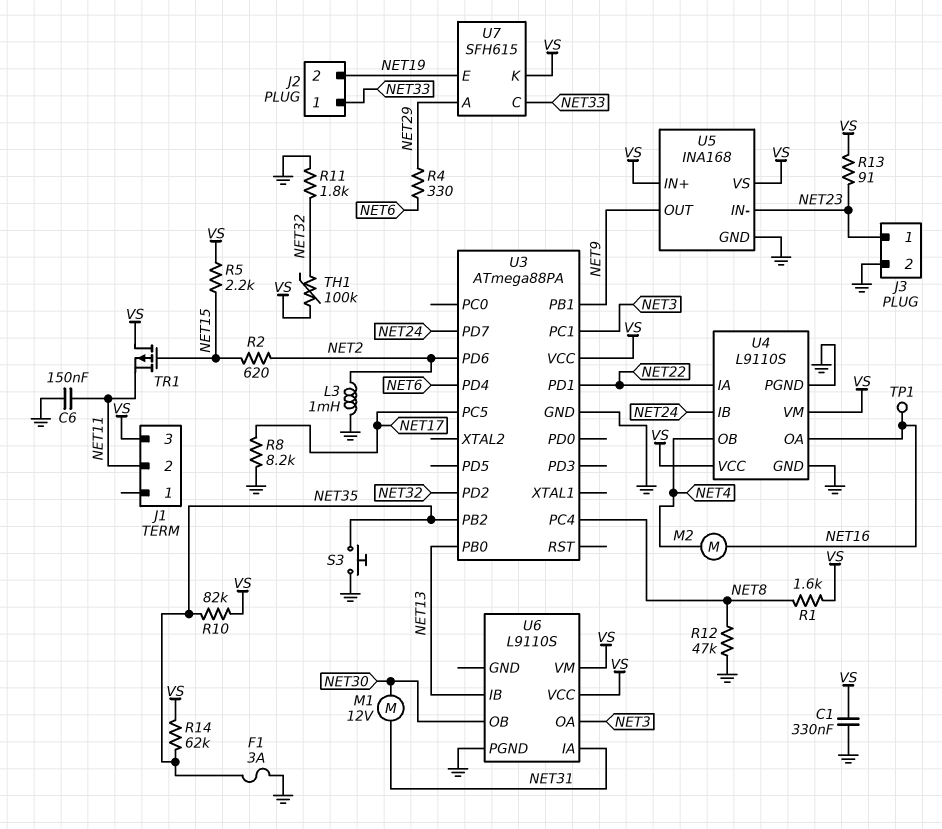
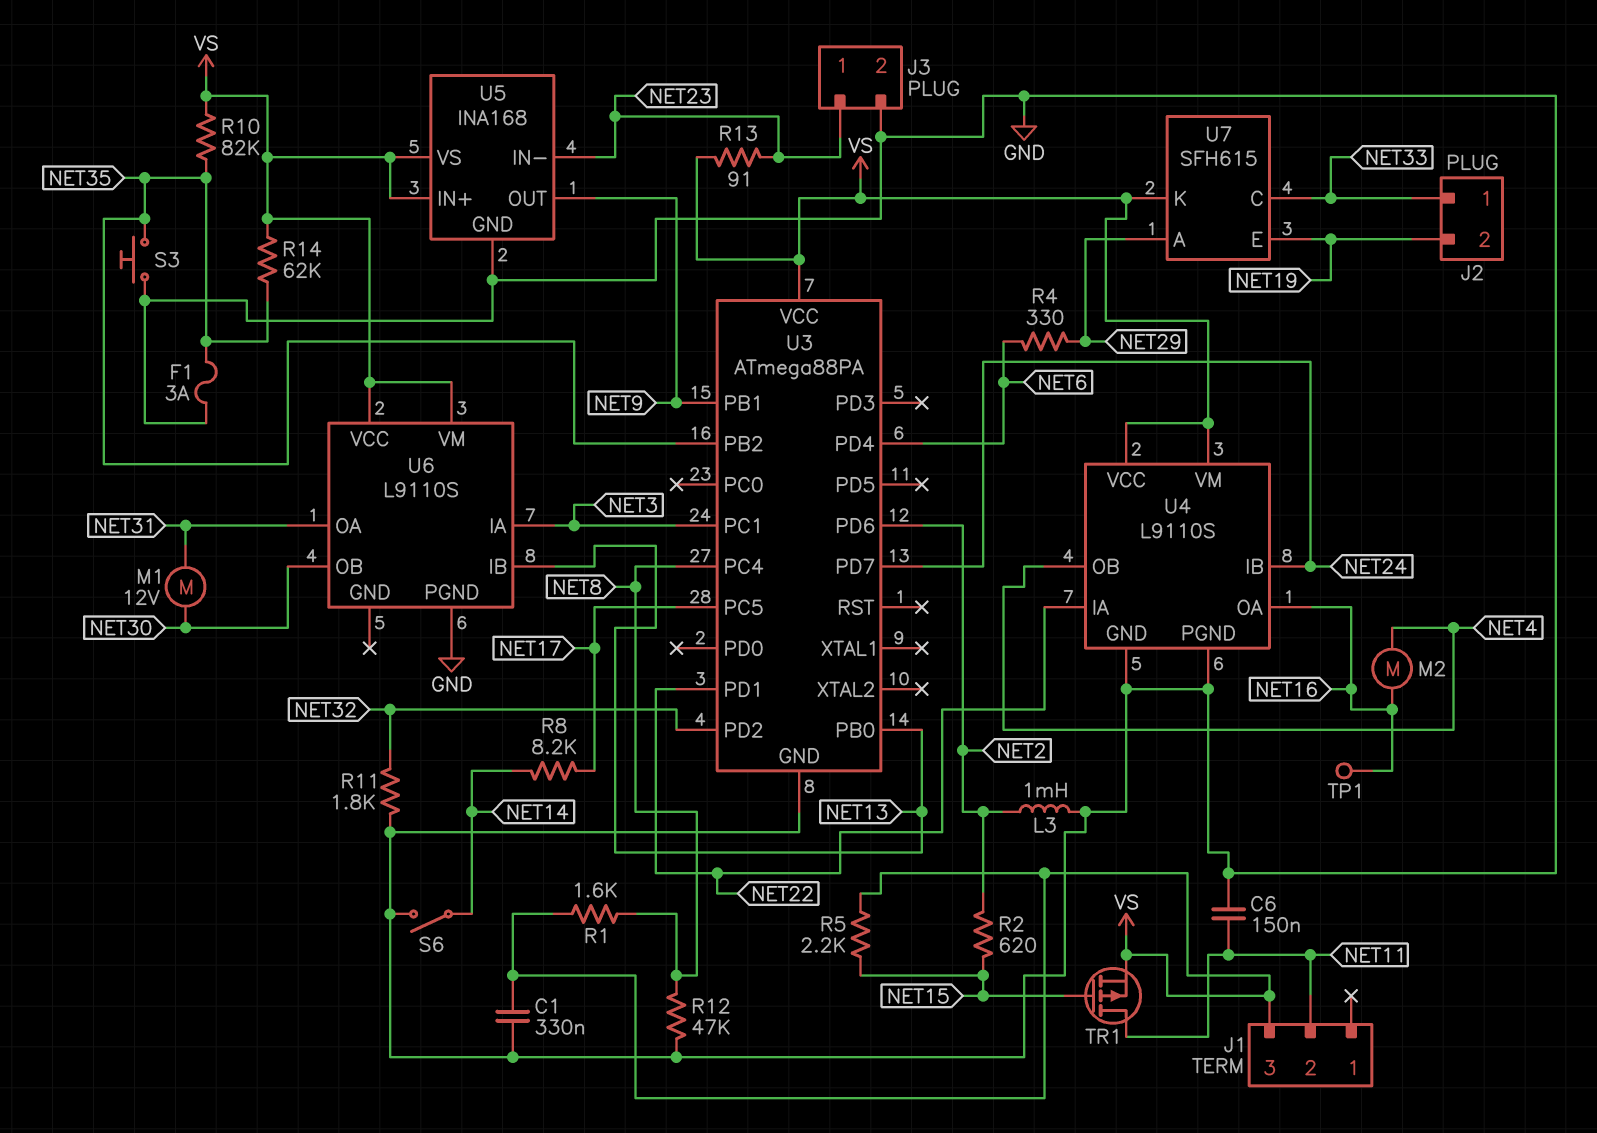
R8: 8.2k (GND, NET17) -> 8.2k (NET14, NET17)
S6: none -> switch (GND, NET14)
TH1: 100k (NET32, VS) -> none
TR1: PMOS (G NET15, D VS, S NET11) -> PMOS (G NET15, D NET11, S VS)
U6 pin IA: NET31 -> NET3
U6 pin OA: NET3 -> NET31

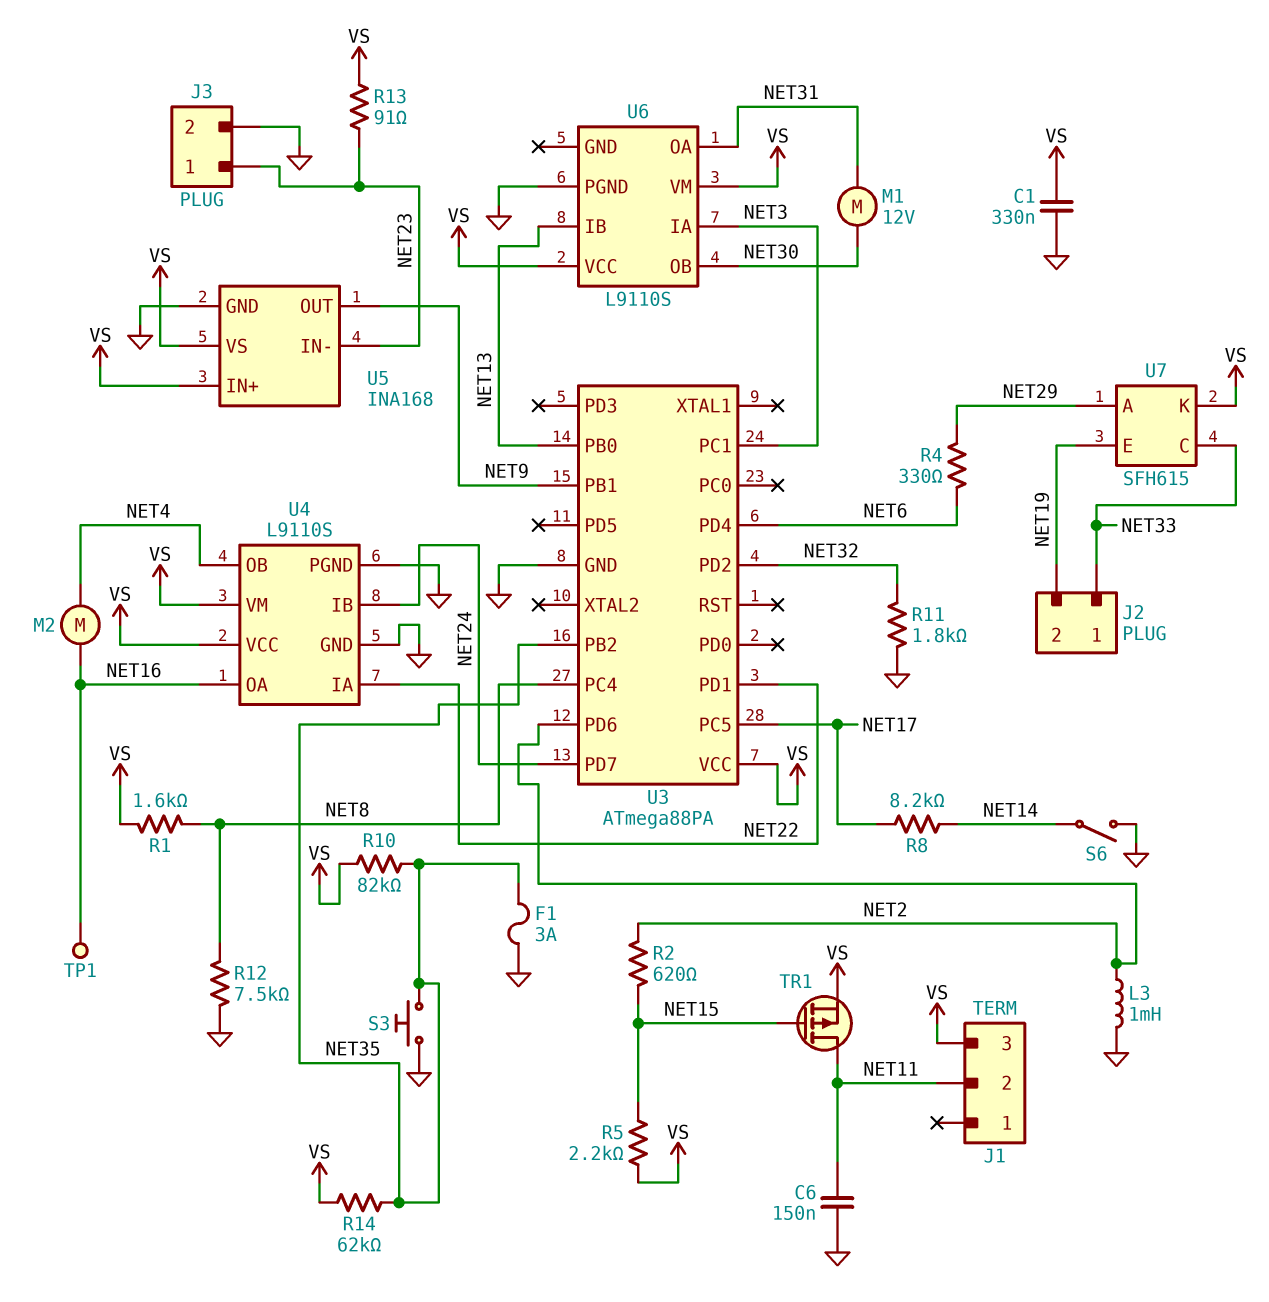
R12: 47k (GND, NET8) -> 7.5k (GND, NET8)

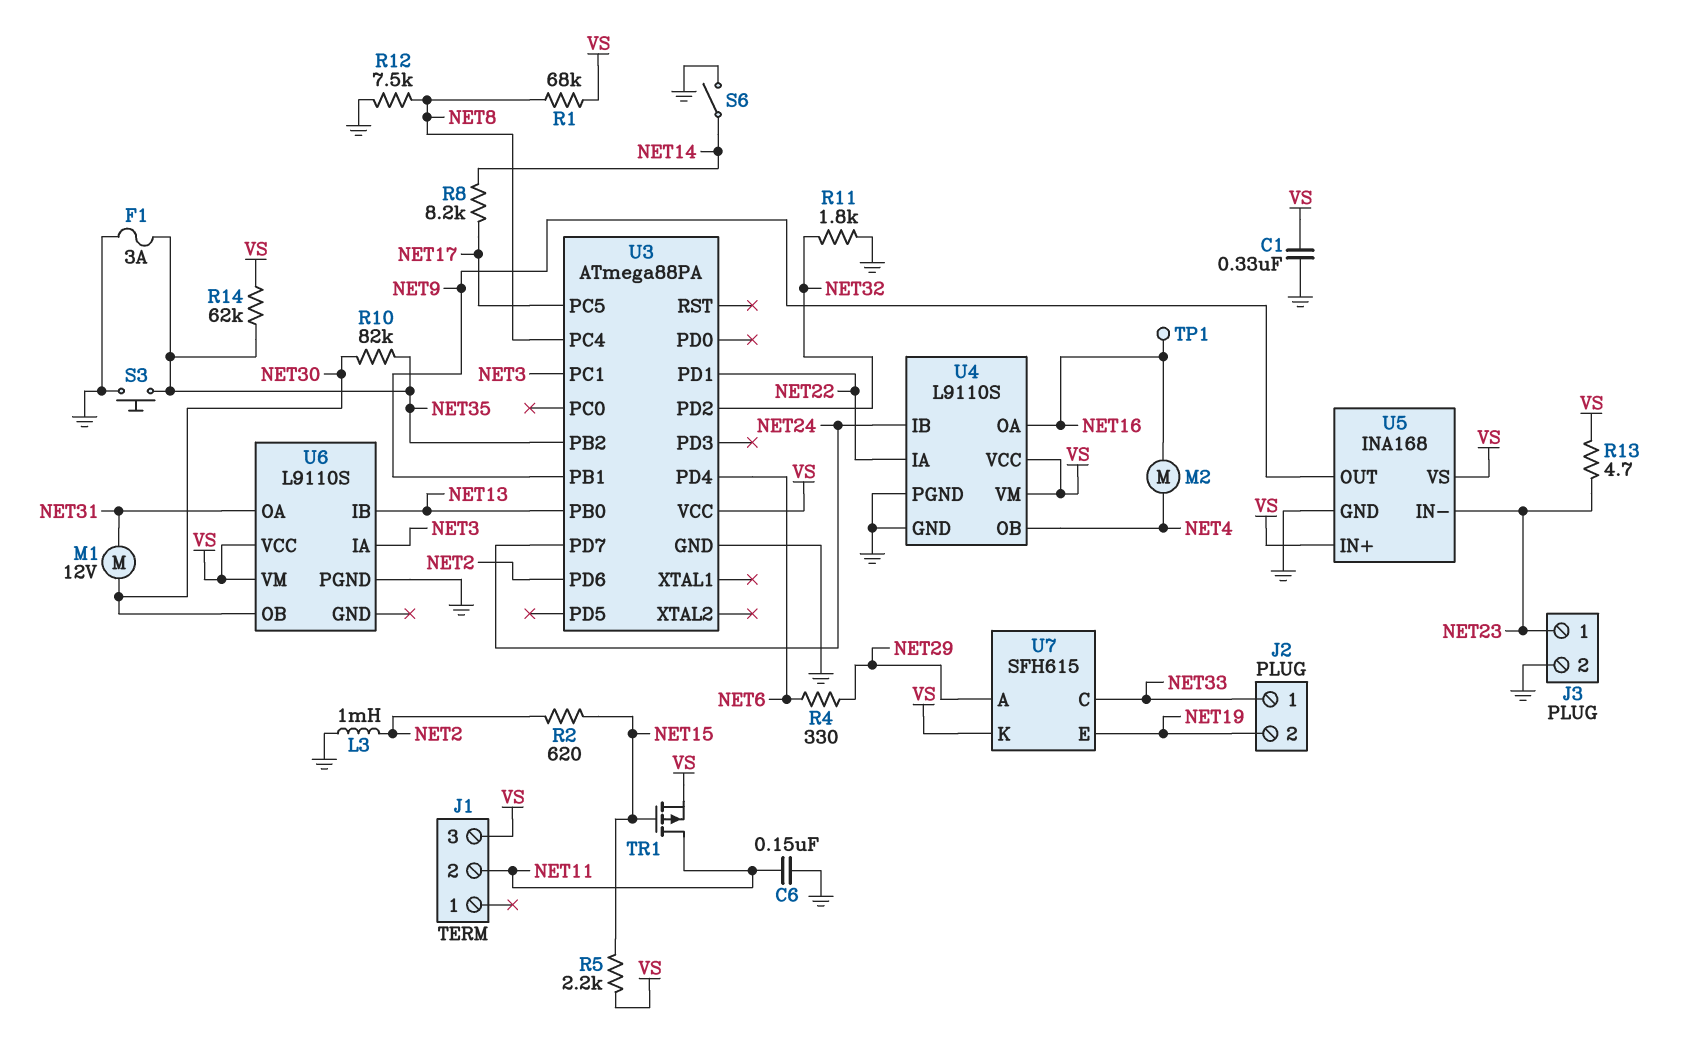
R1: 1.6k (NET8, VS) -> 68k (NET8, VS)
R10: 82k (NET35, VS) -> 82k (NET30, NET35)
R13: 91 (NET23, VS) -> 4.7 (NET23, VS)

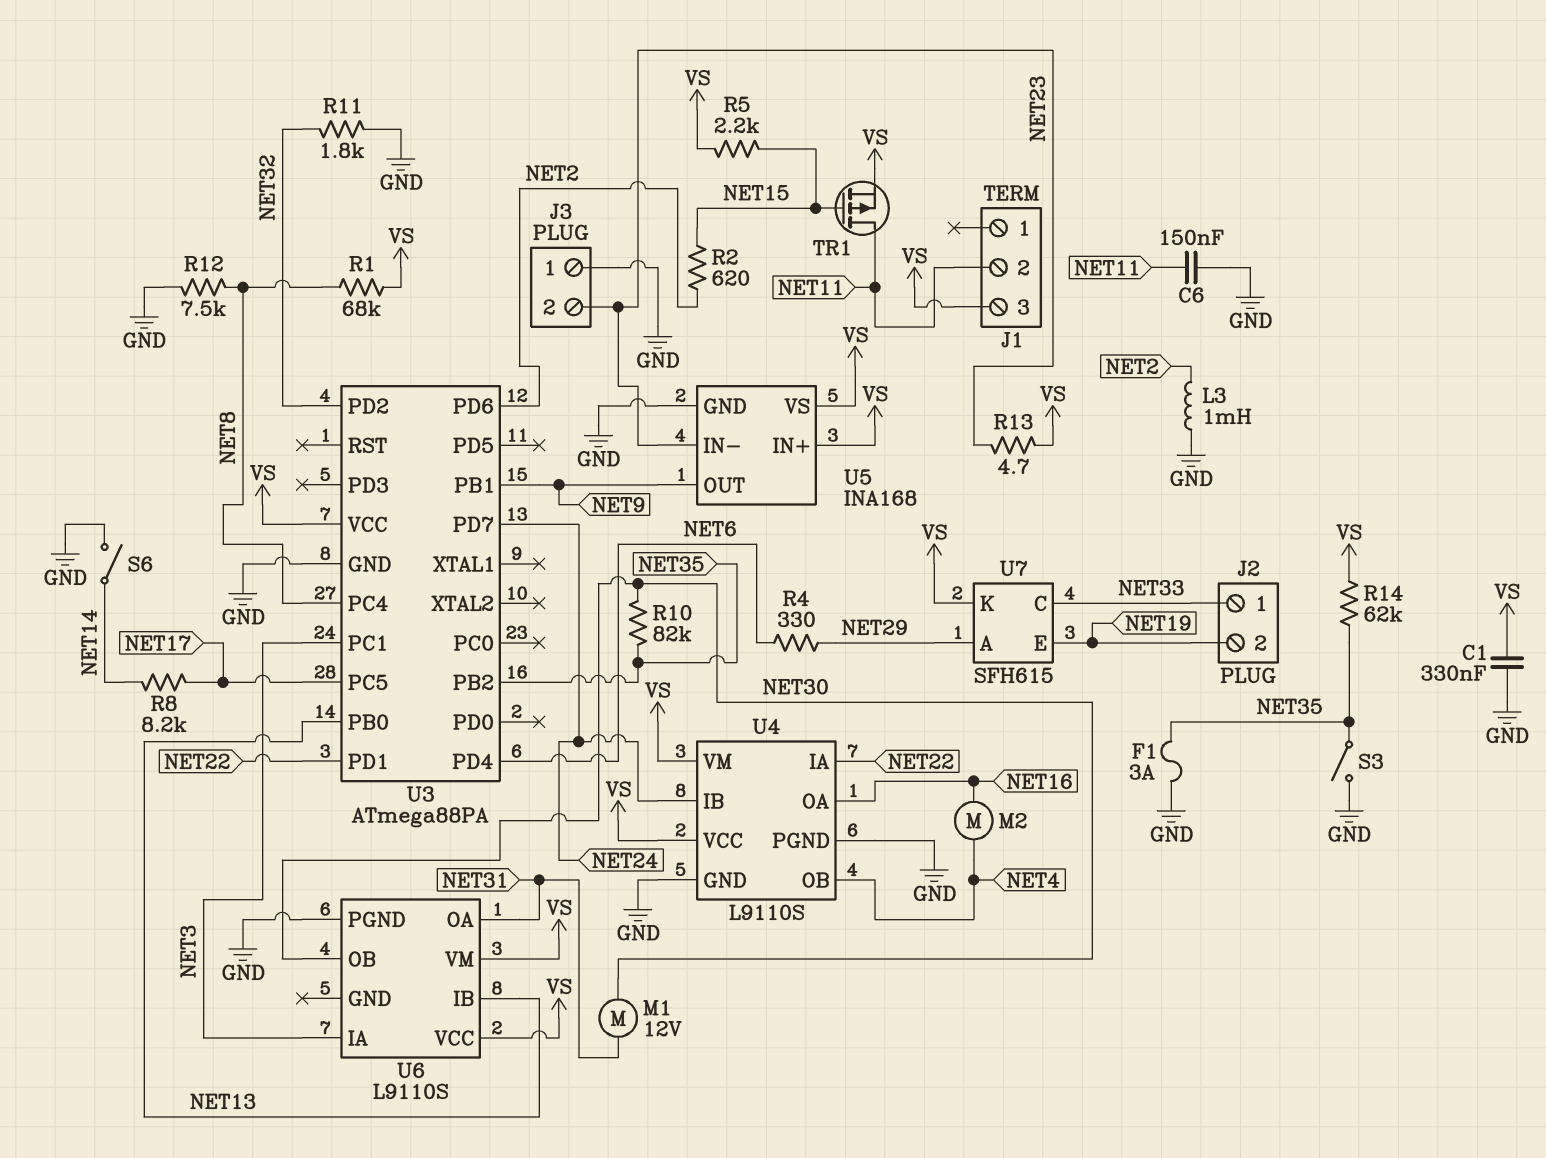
J3 pin 1: NET23 -> GND
J3 pin 2: GND -> NET23
S3: button (GND, NET35) -> switch (GND, NET35)
TP1: test point (NET16) -> none

